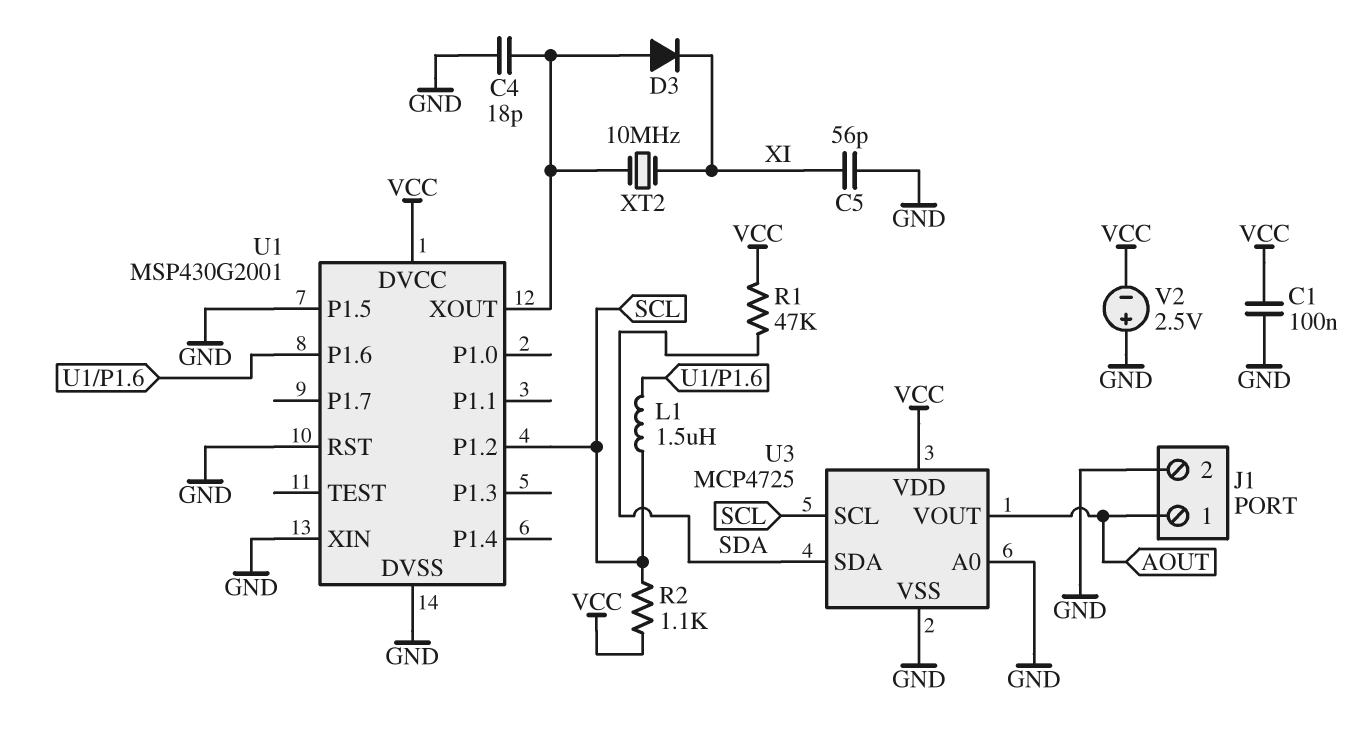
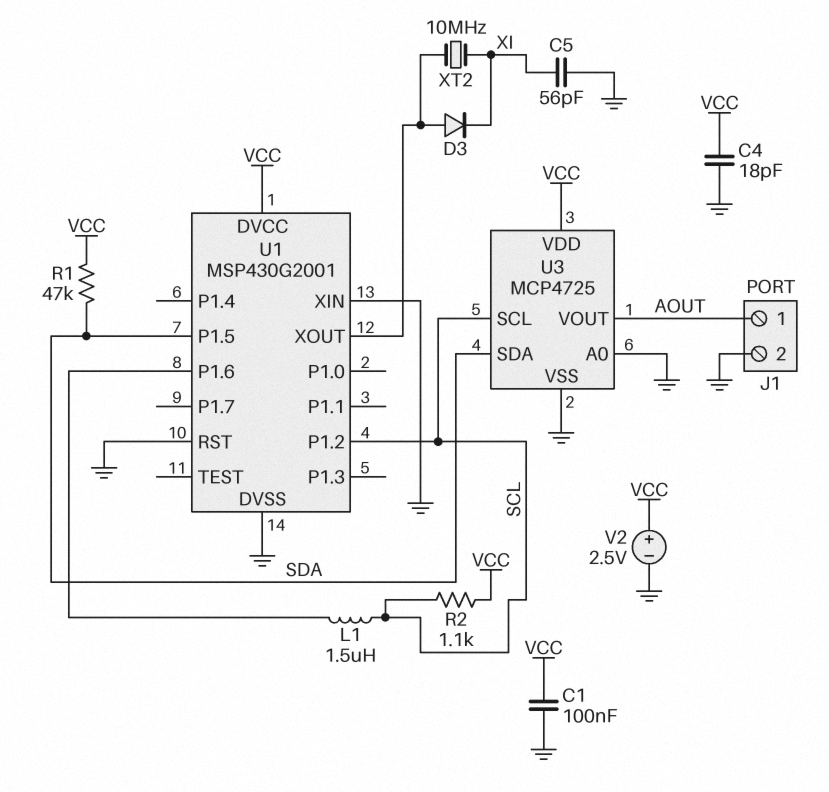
C4: 18pF (GND, U1/XOUT) -> 18pF (GND, VCC)
U1 pin P1.5: GND -> SDA
V2: 2.5V (plus GND, minus VCC) -> 2.5V (plus VCC, minus GND)

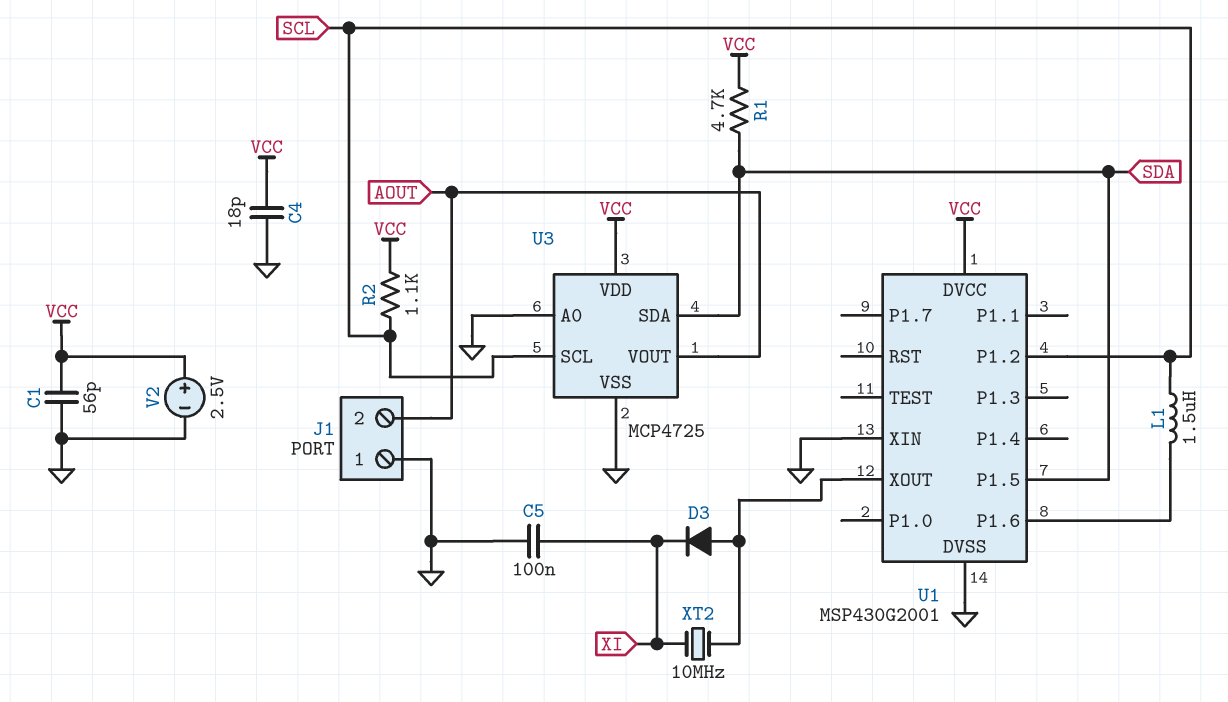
C1: 100nF (GND, VCC) -> 56pF (GND, VCC)
C5: 56pF (GND, XI) -> 100nF (GND, XI)
J1 pin 1: AOUT -> GND
J1 pin 2: GND -> AOUT
R1: 47k (SDA, VCC) -> 4.7k (SDA, VCC)
U1 pin RST: GND -> none

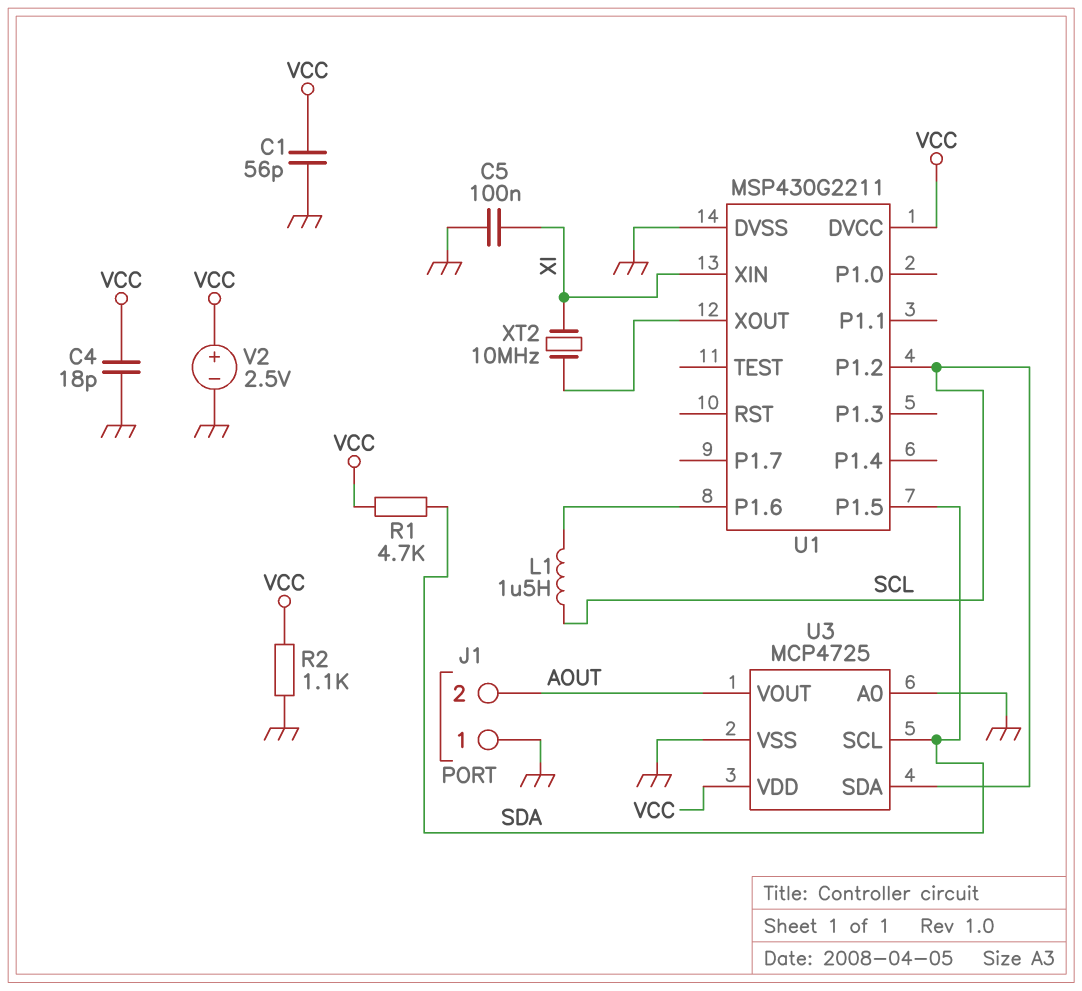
D3: diode (A U1/XOUT, K XI) -> none
R2: 1.1k (SCL, VCC) -> 1.1k (GND, VCC)
U1: MSP430G2001 -> MSP430G2211
U1 pin XIN: GND -> XI
U3 pin SCL: SCL -> SDA
U3 pin SDA: SDA -> SCL

